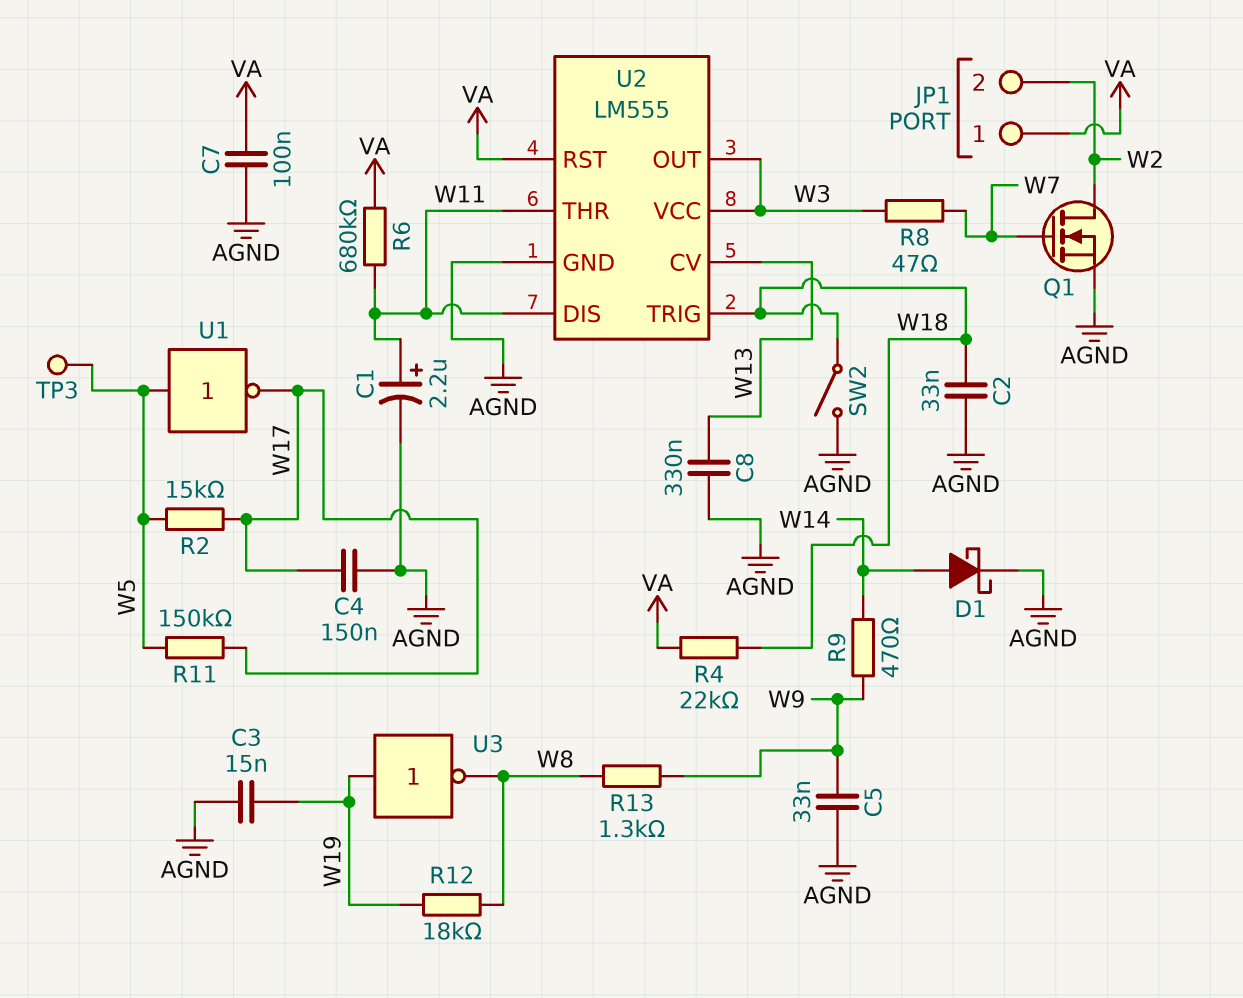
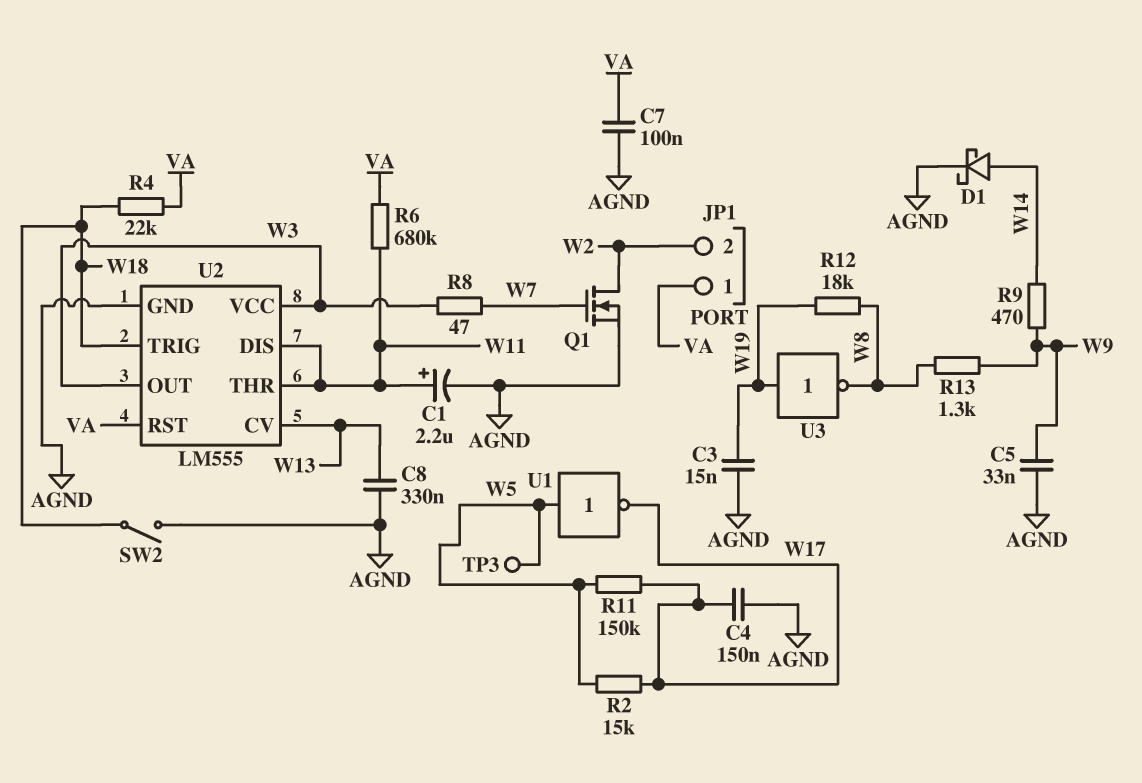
C2: 33nF (AGND, W18) -> none

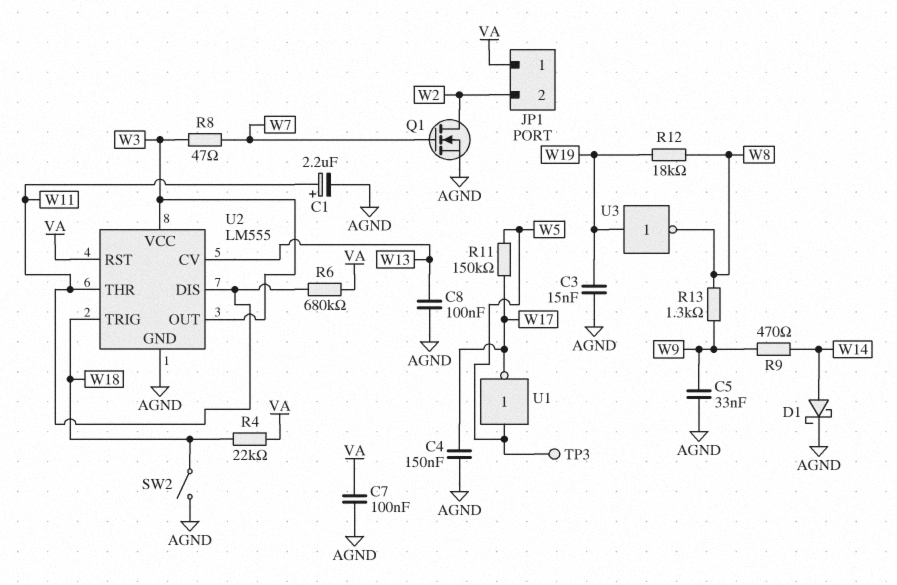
C8: 330nF (AGND, W13) -> 100nF (AGND, W13)
R2: 15k (W5, W17) -> none

